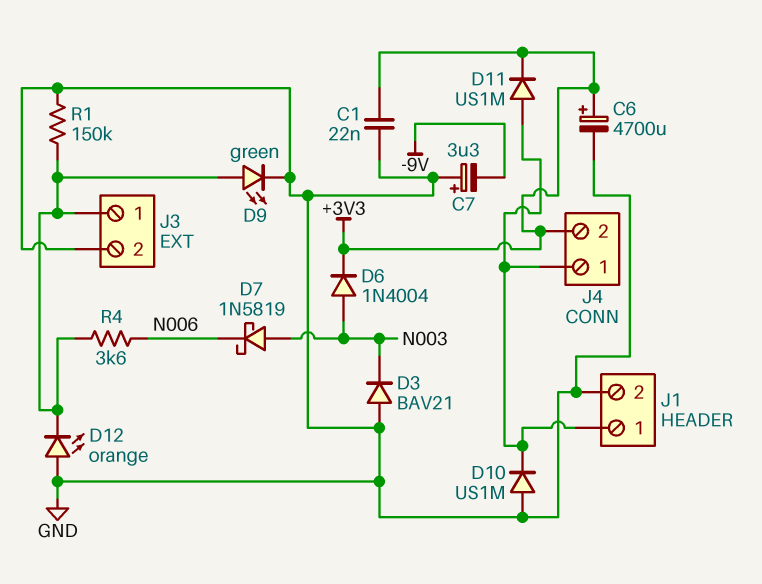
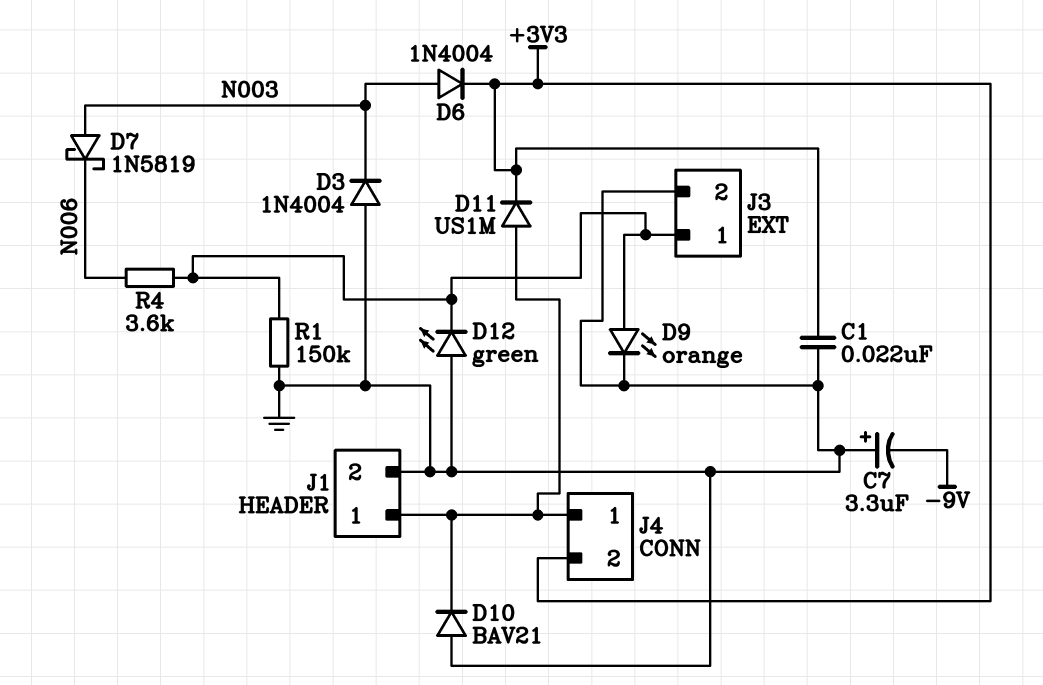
C6: 4700uF (plus +3V3, minus GND) -> none
D3: diode BAV21 (A GND, K N003) -> diode 1N4004 (A GND, K N003)
D9: LED green (A J3/1, K GND) -> LED orange (A J3/1, K GND)
D10: diode US1M (A GND, K J1/1) -> diode BAV21 (A GND, K J1/1)
D12: LED orange (A GND, K J3/1) -> LED green (A GND, K J3/1)

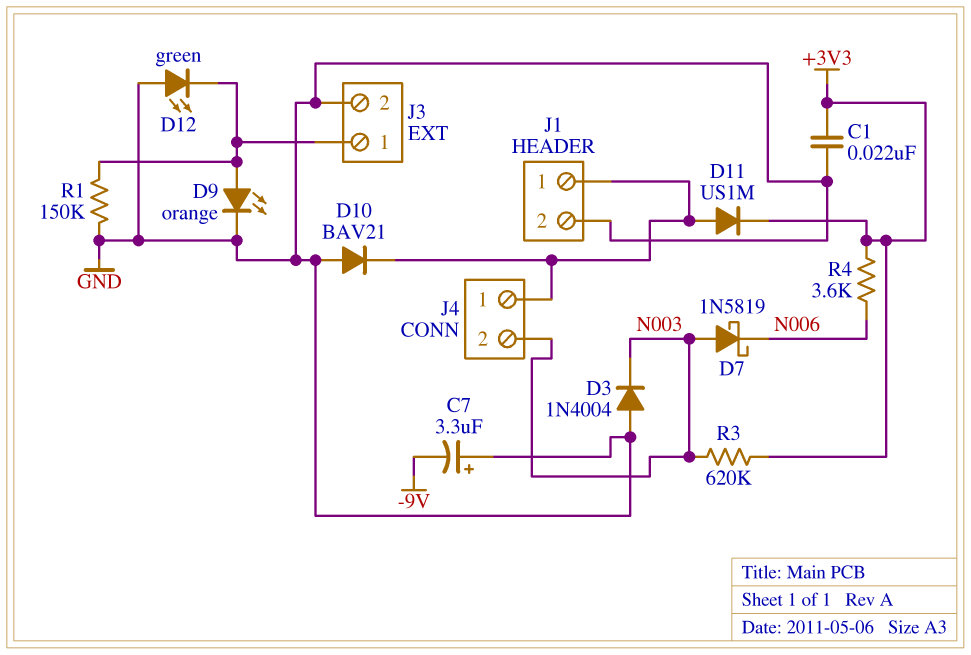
D6: diode 1N4004 (A N003, K +3V3) -> none
J4 pin 2: +3V3 -> N003
R3: none -> 620k (+3V3, N003)
R4: 3.6k (J3/1, N006) -> 3.6k (+3V3, N006)

